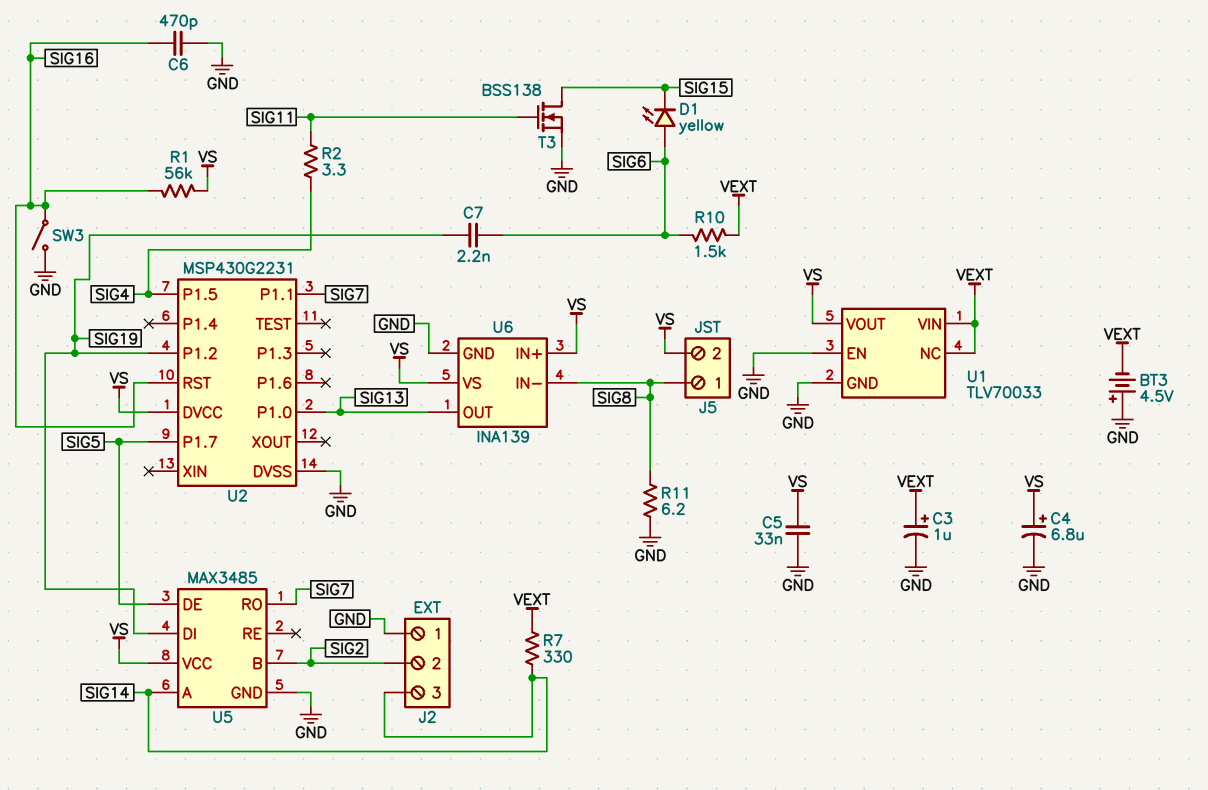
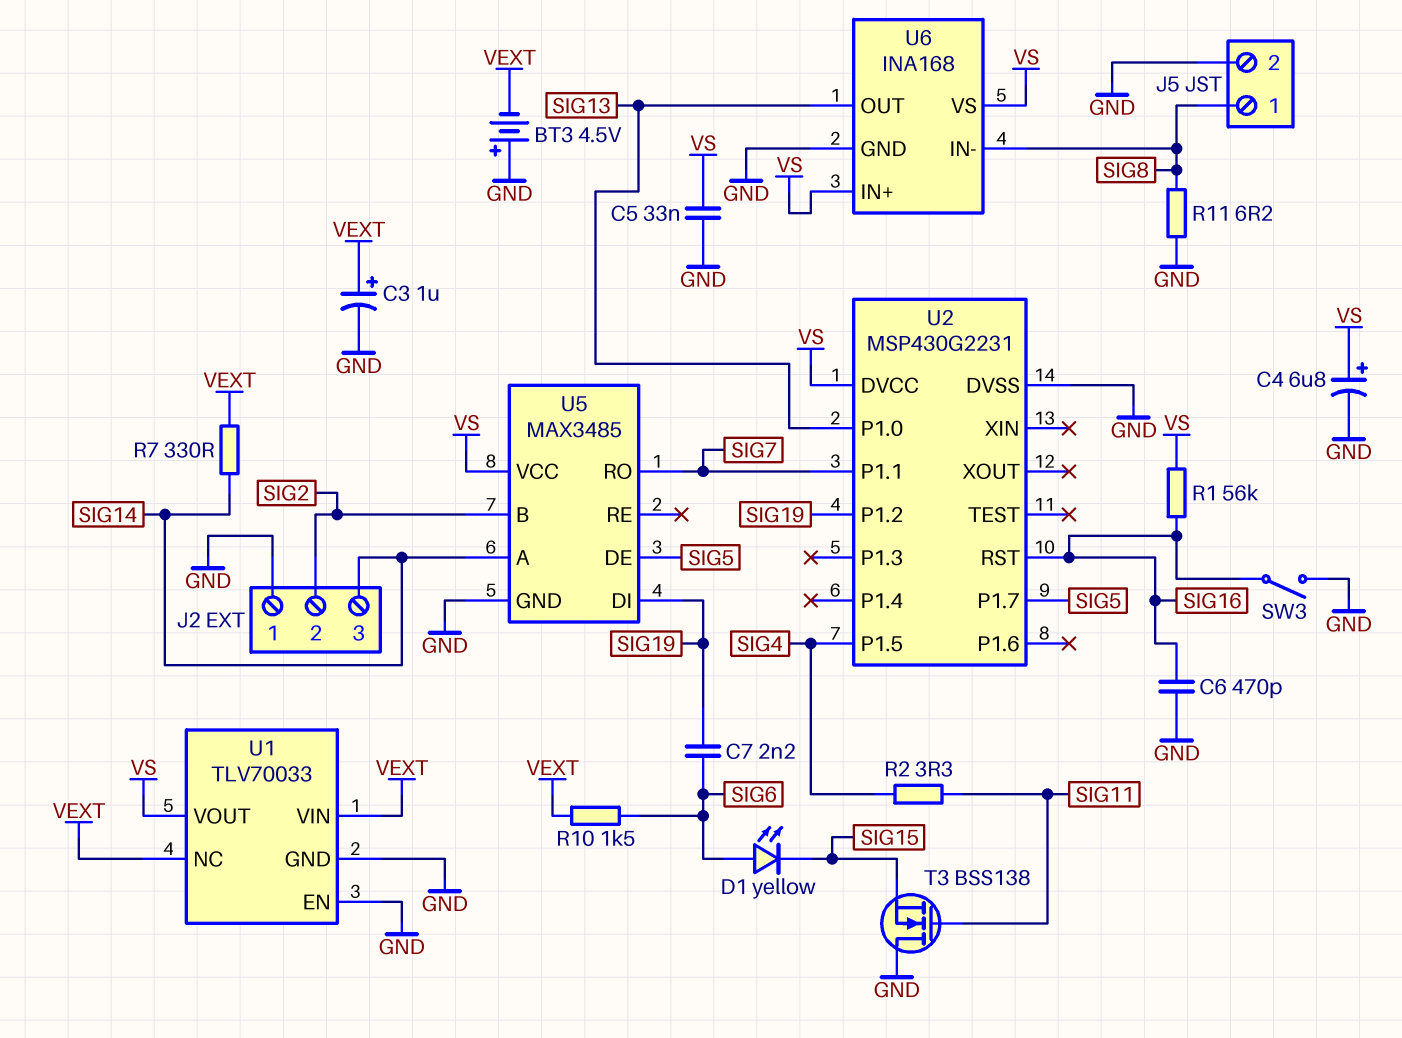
J5 pin 2: VS -> GND
T3: NMOS BSS138 (G SIG11, D SIG15, S GND) -> NMOS BSS138 (G SIG11, D GND, S SIG15)
U6: INA139 -> INA168

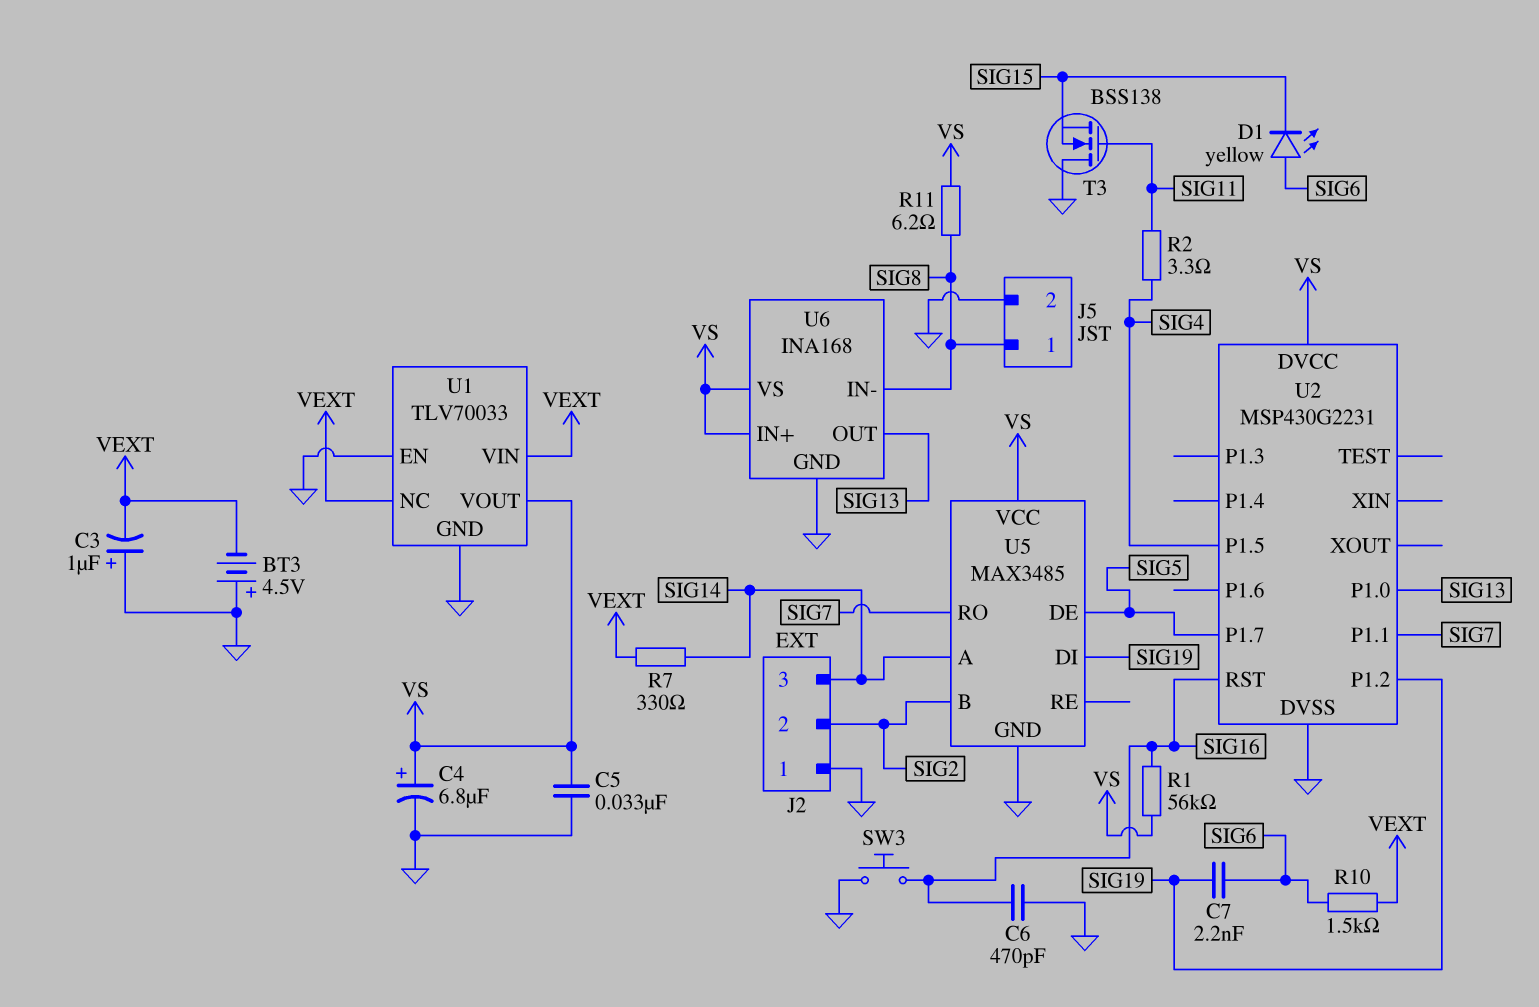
C3: 1uF (plus VEXT, minus GND) -> 1uF (plus GND, minus VEXT)
R11: 6.2 (GND, SIG8) -> 6.2 (SIG8, VS)
SW3: switch (GND, SIG16) -> button (GND, SIG16)

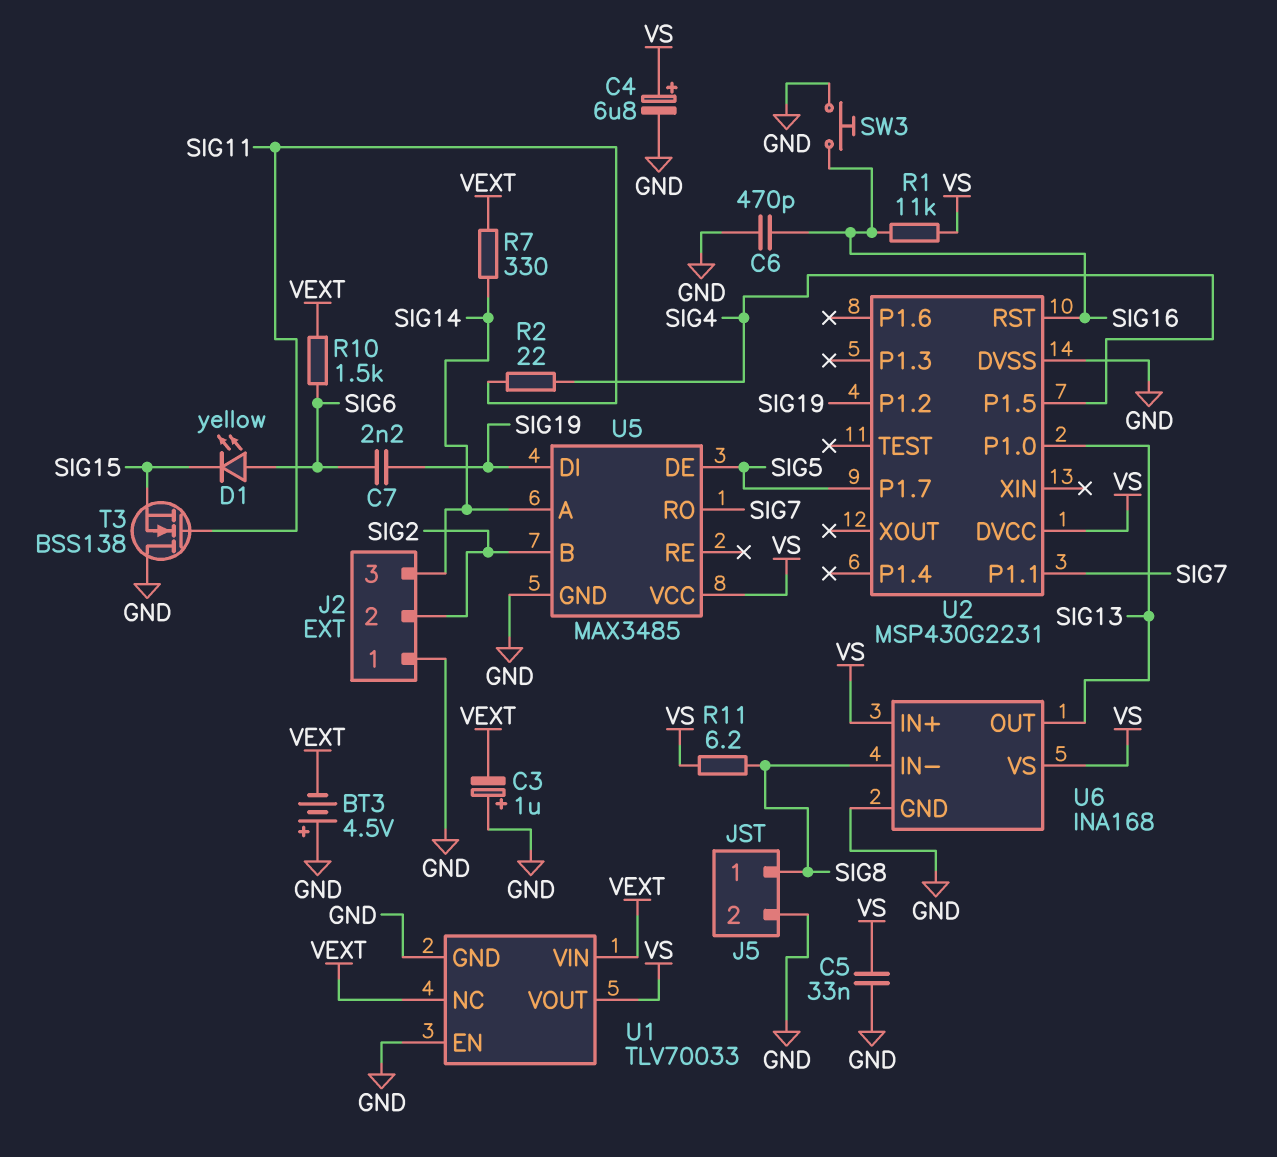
R1: 56k (SIG16, VS) -> 11k (SIG16, VS)
R2: 3.3 (SIG4, SIG11) -> 22 (SIG4, SIG11)

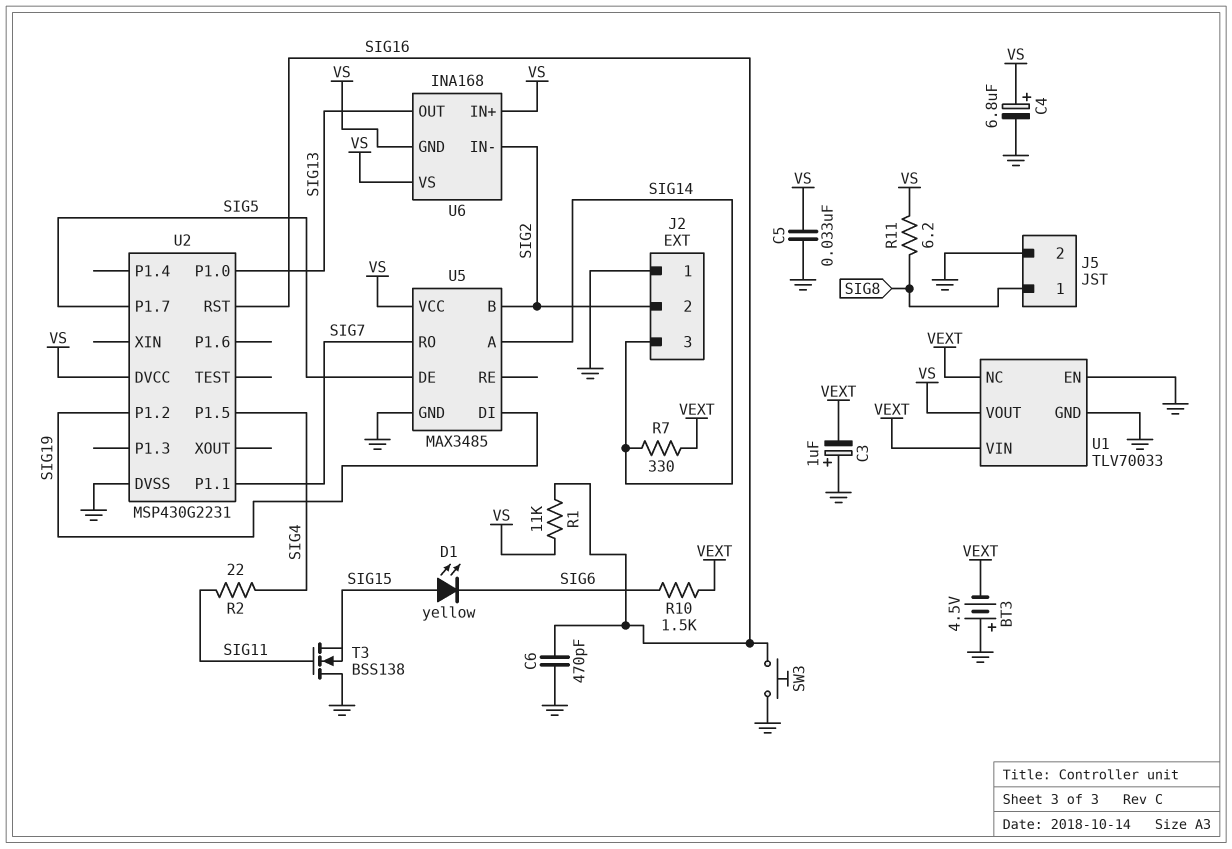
C7: 2.2nF (SIG6, SIG19) -> none
D1: LED yellow (A SIG6, K SIG15) -> LED yellow (A SIG15, K SIG6)
U6 pin GND: GND -> VS
U6 pin IN-: SIG8 -> SIG2

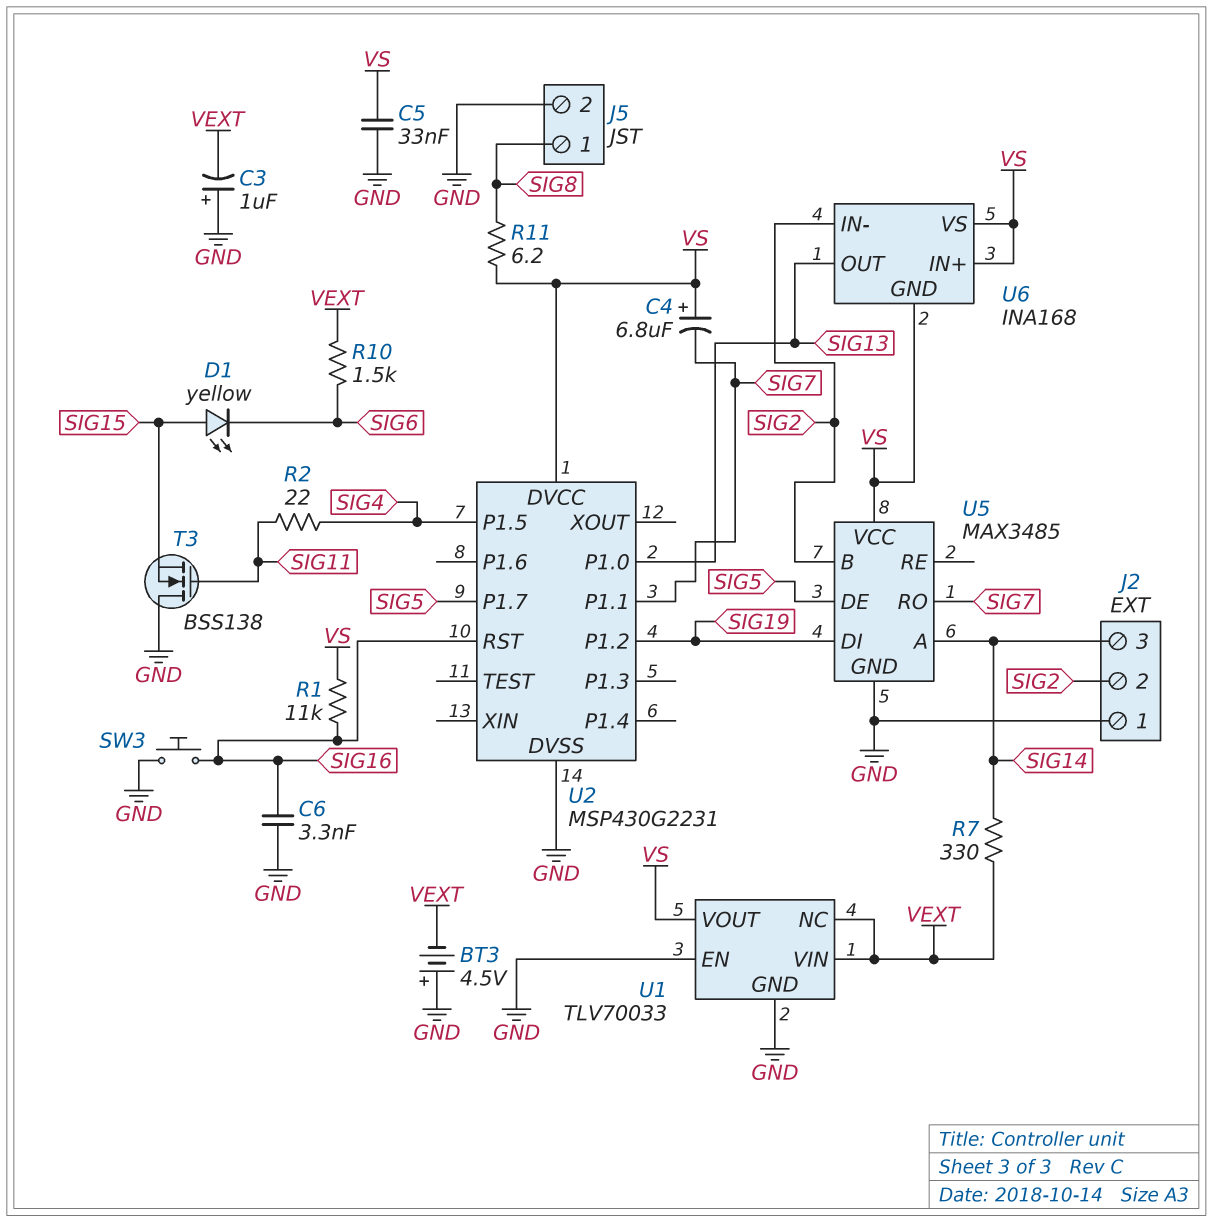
C4: 6.8uF (plus VS, minus GND) -> 6.8uF (plus VS, minus SIG7)
C6: 470pF (GND, SIG16) -> 3.3nF (GND, SIG16)

